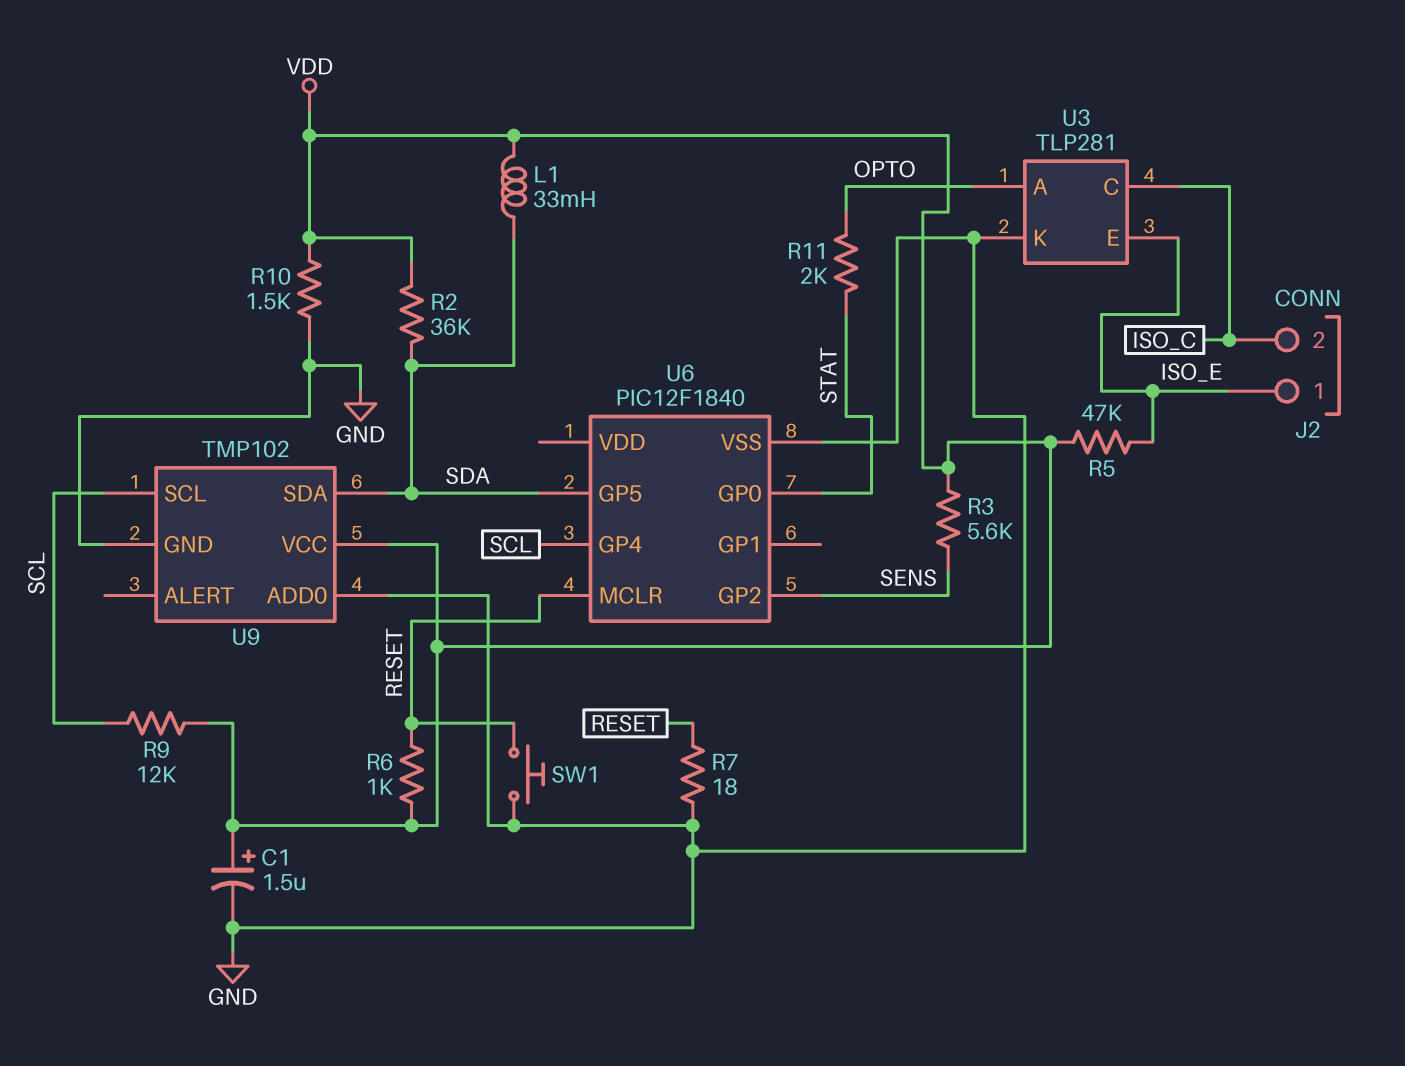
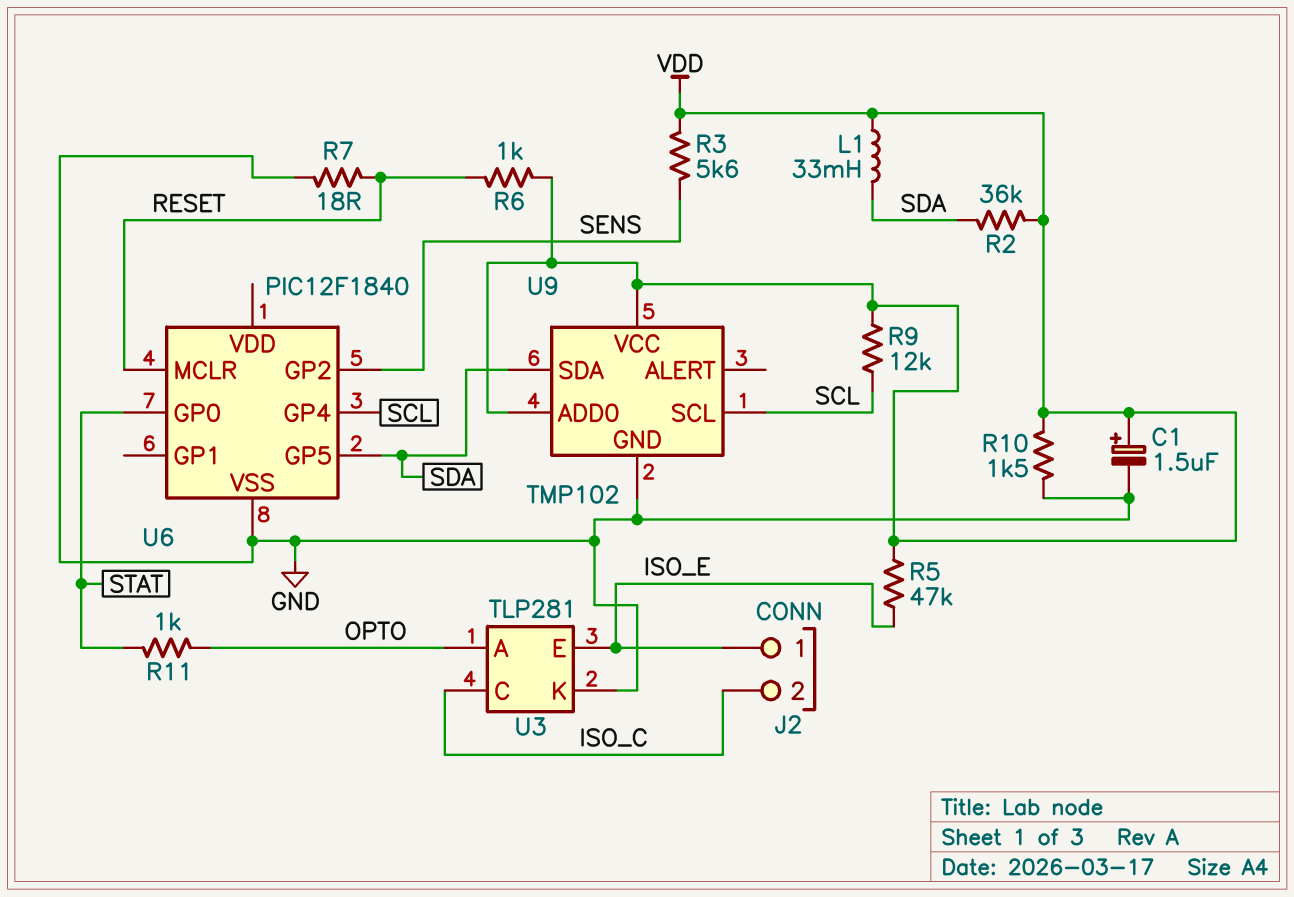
R11: 2k (OPTO, STAT) -> 1k (OPTO, STAT)
SW1: button (GND, RESET) -> none
U9 pin ADD0: GND -> VDD

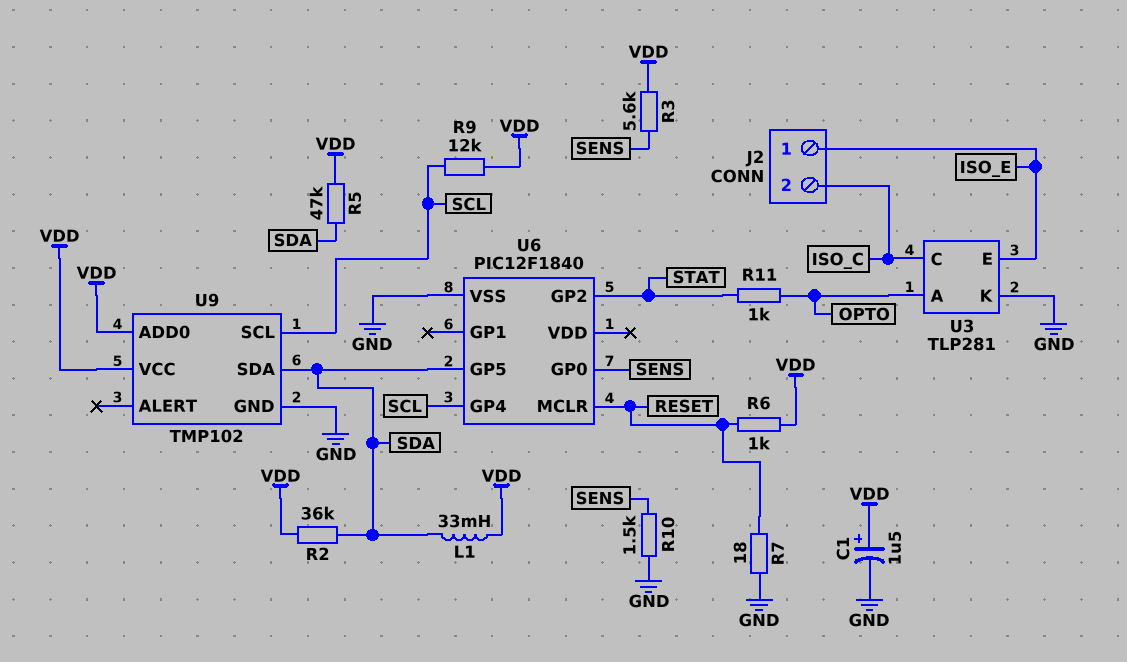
R5: 47k (ISO_E, VDD) -> 47k (SDA, VDD)
R10: 1.5k (GND, VDD) -> 1.5k (GND, SENS)
U6 pin GP0: STAT -> SENS
U6 pin GP2: SENS -> STAT

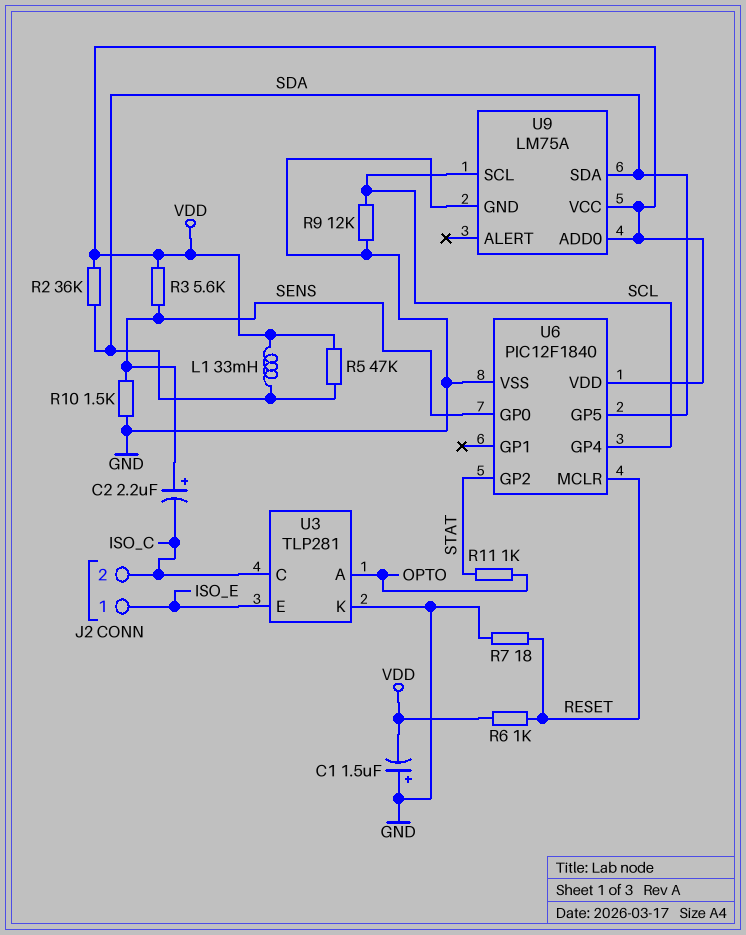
C1: 1.5uF (plus VDD, minus GND) -> 1.5uF (plus GND, minus VDD)
C2: none -> 2.2uF (plus SENS, minus ISO_C)
R9: 12k (SCL, VDD) -> 12k (GND, SCL)
U6 pin VDD: none -> VDD
U9: TMP102 -> LM75A

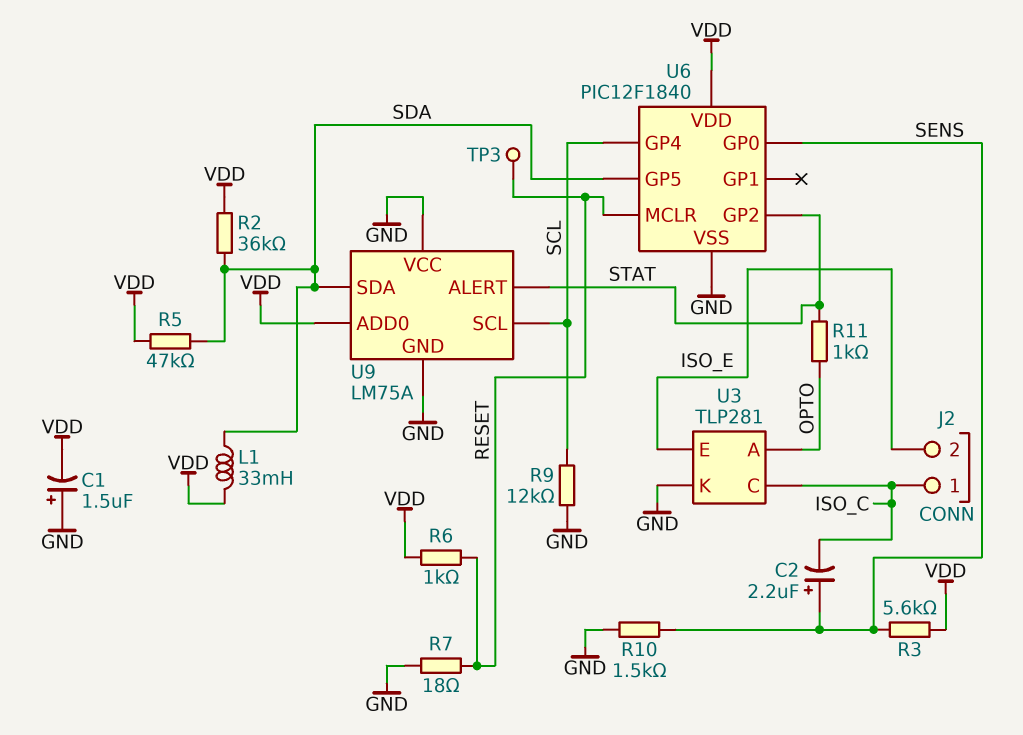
J2 pin 1: ISO_E -> ISO_C
J2 pin 2: ISO_C -> ISO_E
TP3: none -> test point (RESET)
U9 pin ALERT: none -> STAT
U9 pin VCC: VDD -> GND

